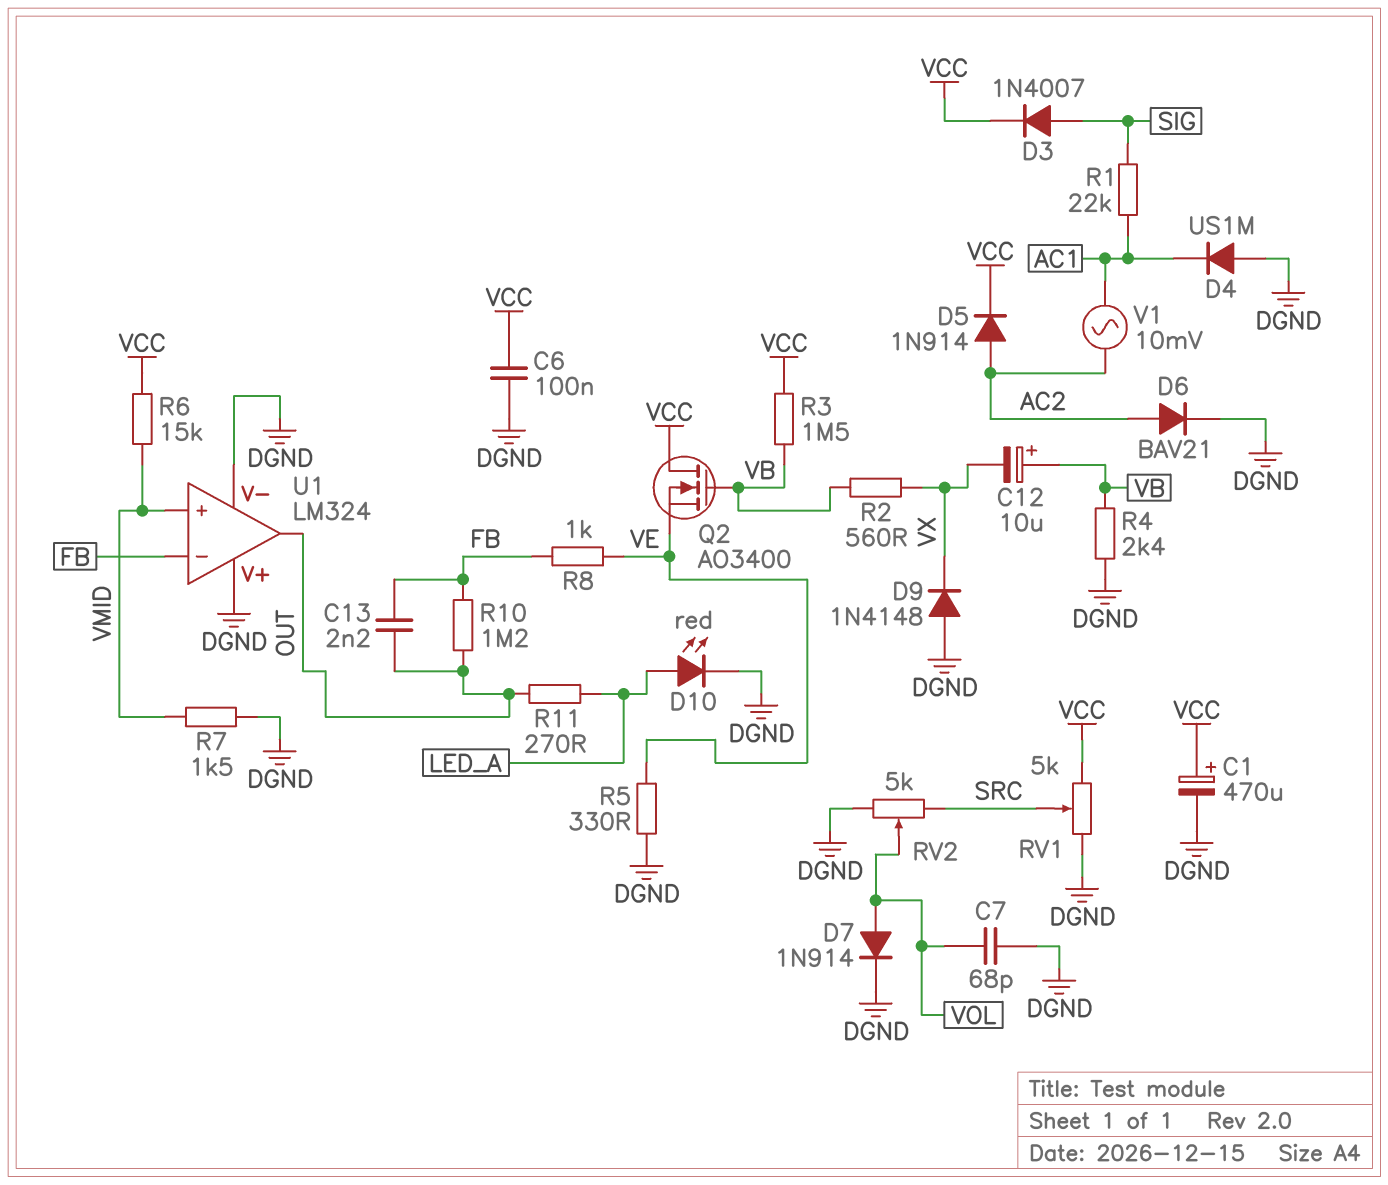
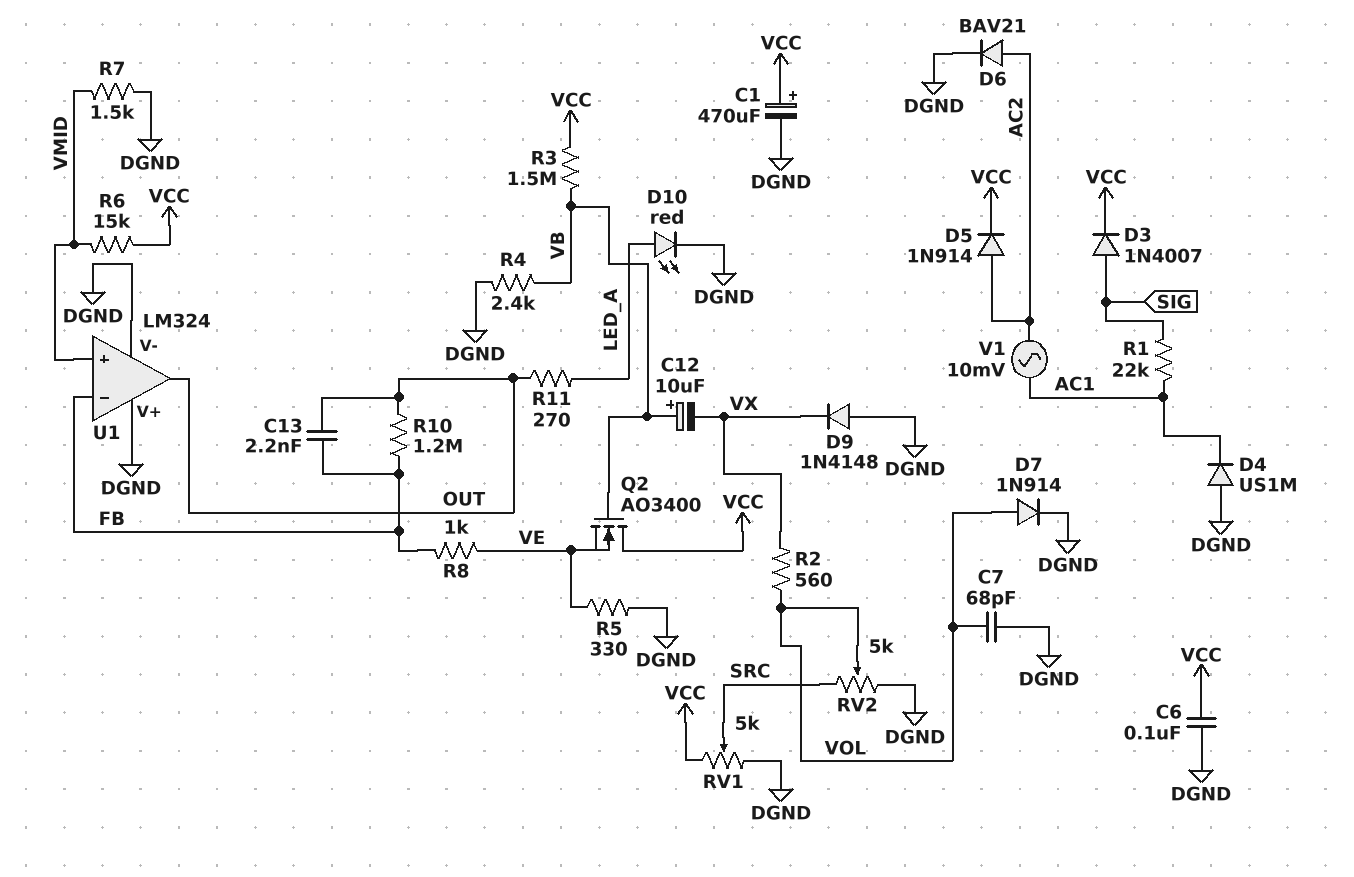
R2: 560 (VB, VX) -> 560 (VOL, VX)

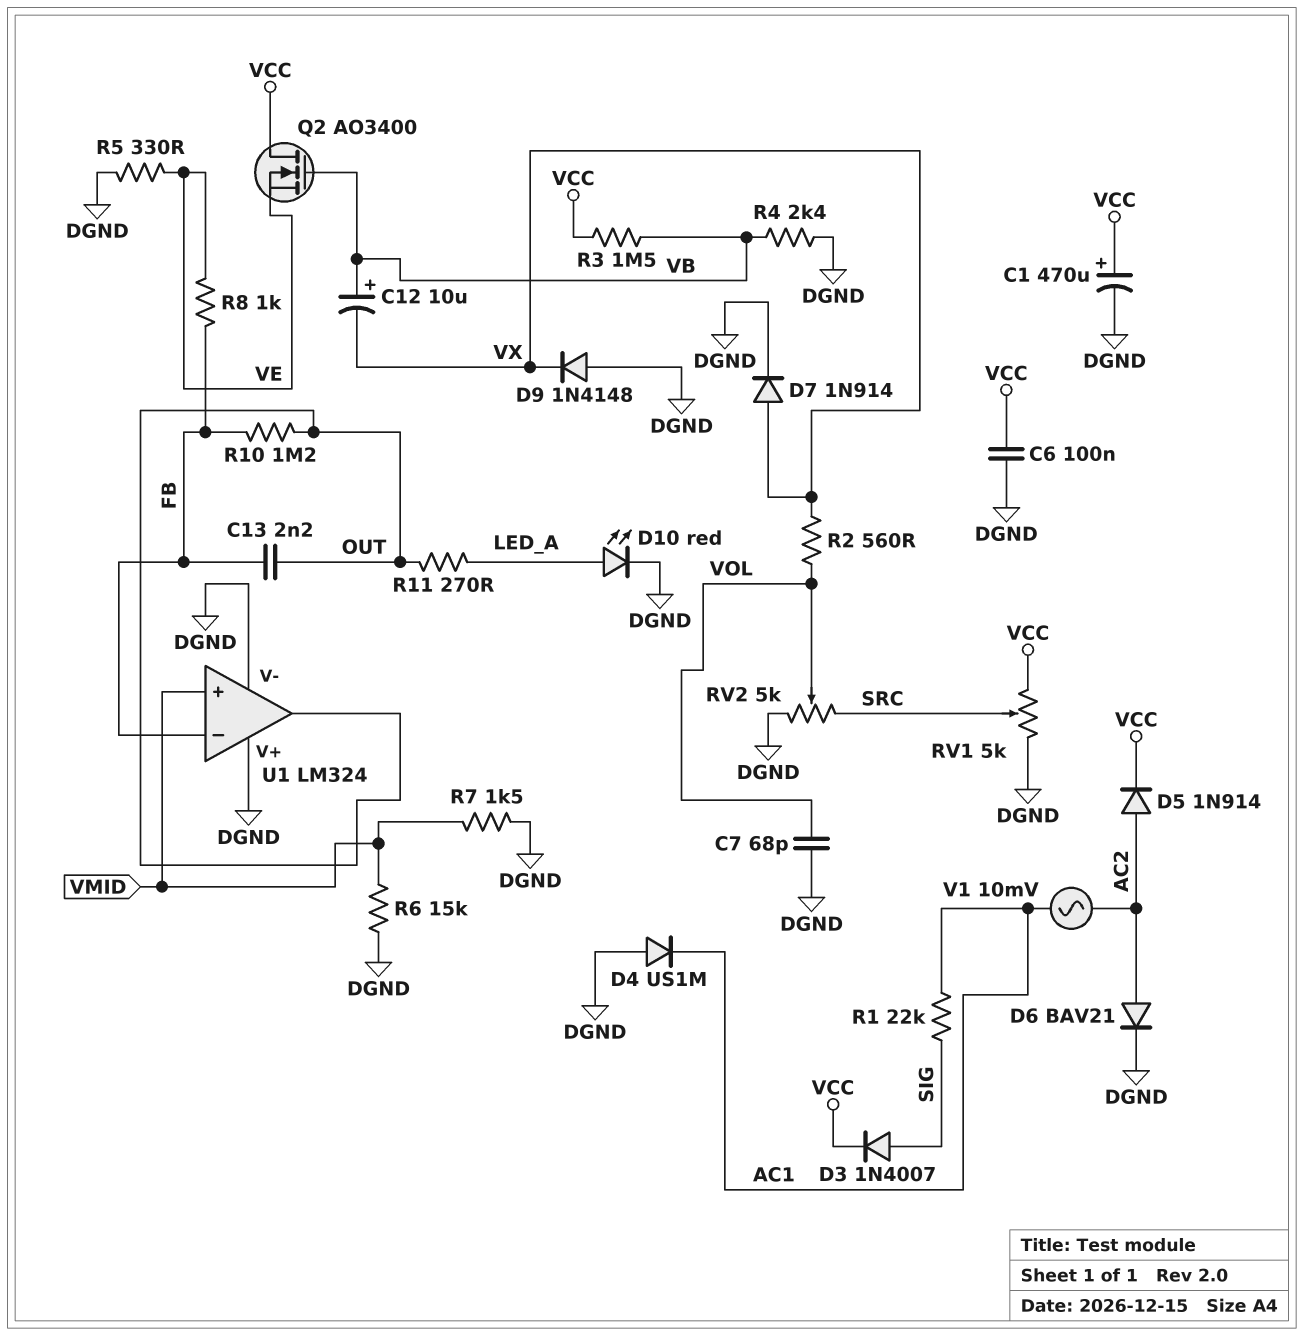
D7: diode 1N914 (A VOL, K DGND) -> diode 1N914 (A VX, K DGND)
R6: 15k (VCC, VMID) -> 15k (DGND, VMID)

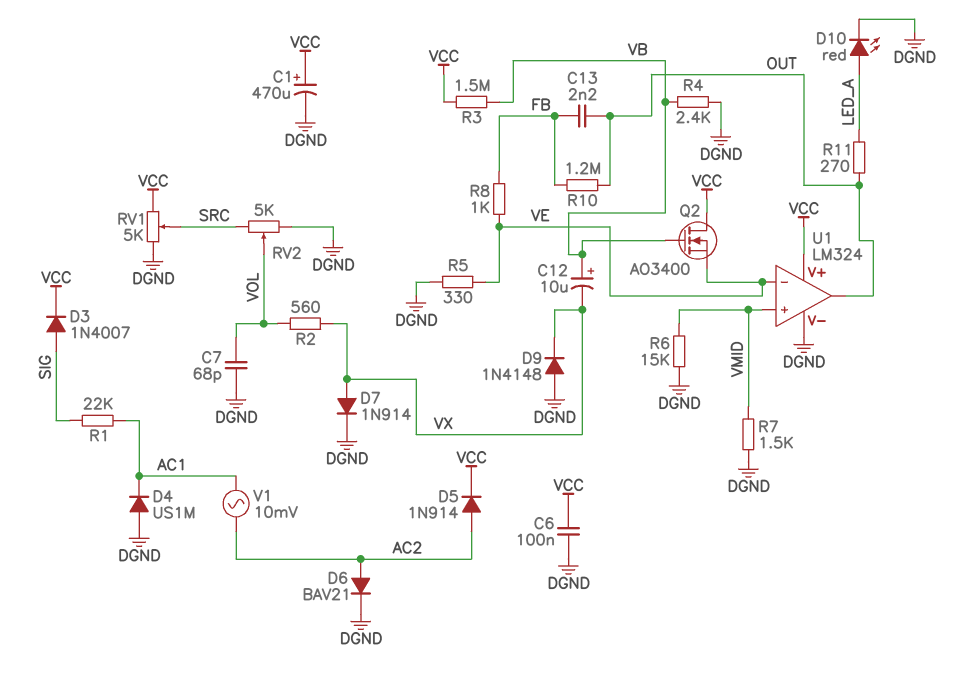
U1 pin V+: DGND -> VCC
U1 pin in-: FB -> VE

